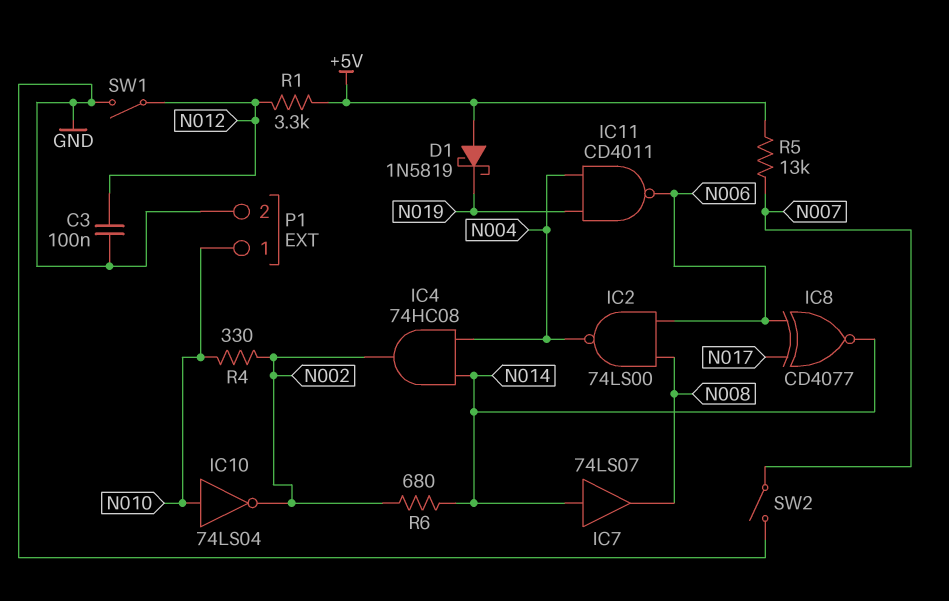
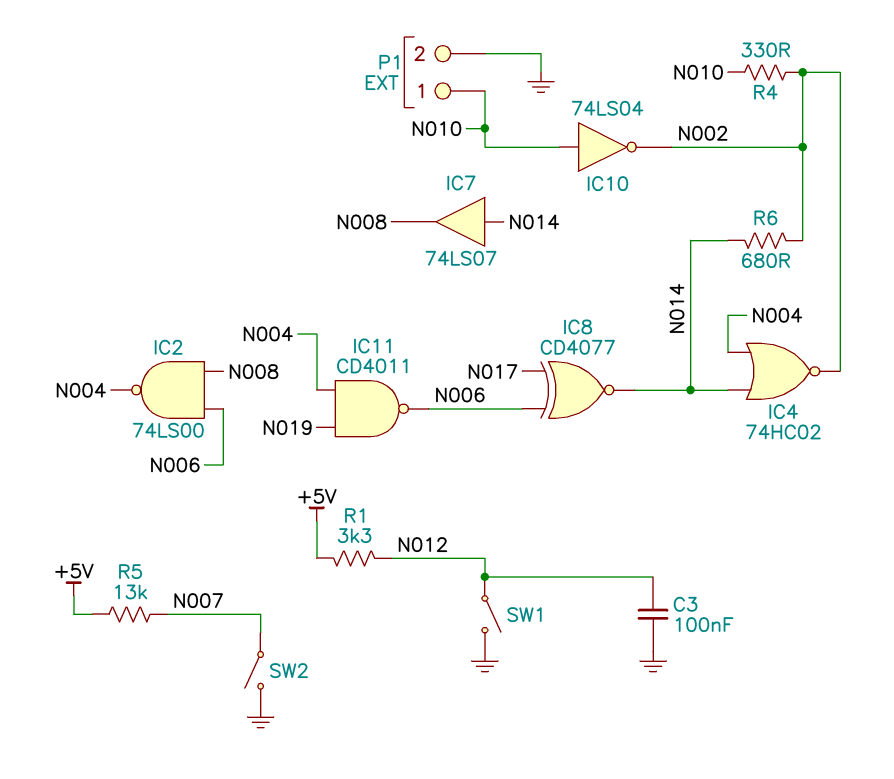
D1: schottky 1N5819 (A +5V, K N019) -> none
IC4: AND 74HC08 (in N004, in N014, out N002) -> NOR 74HC02 (in N004, in N014, out N002)

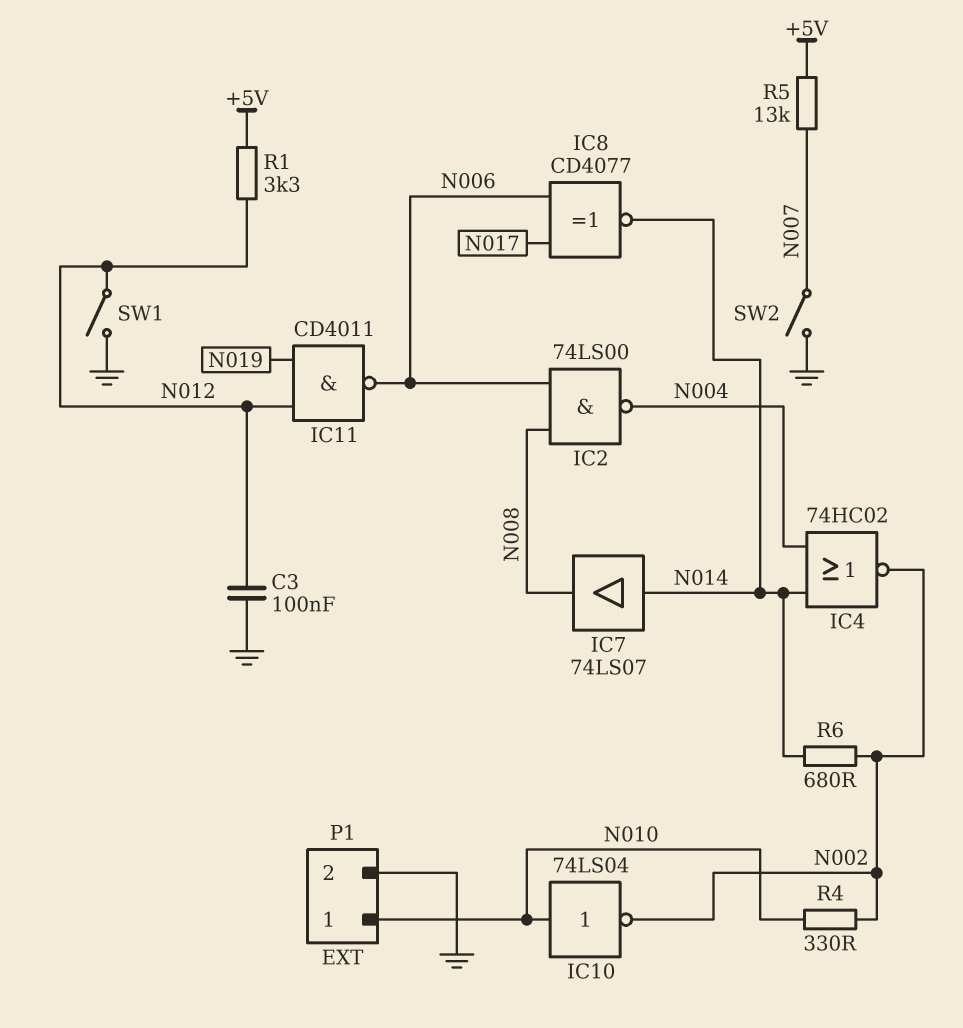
IC11: NAND CD4011 (in N004, in N019, out N006) -> NAND CD4011 (in N012, in N019, out N006)

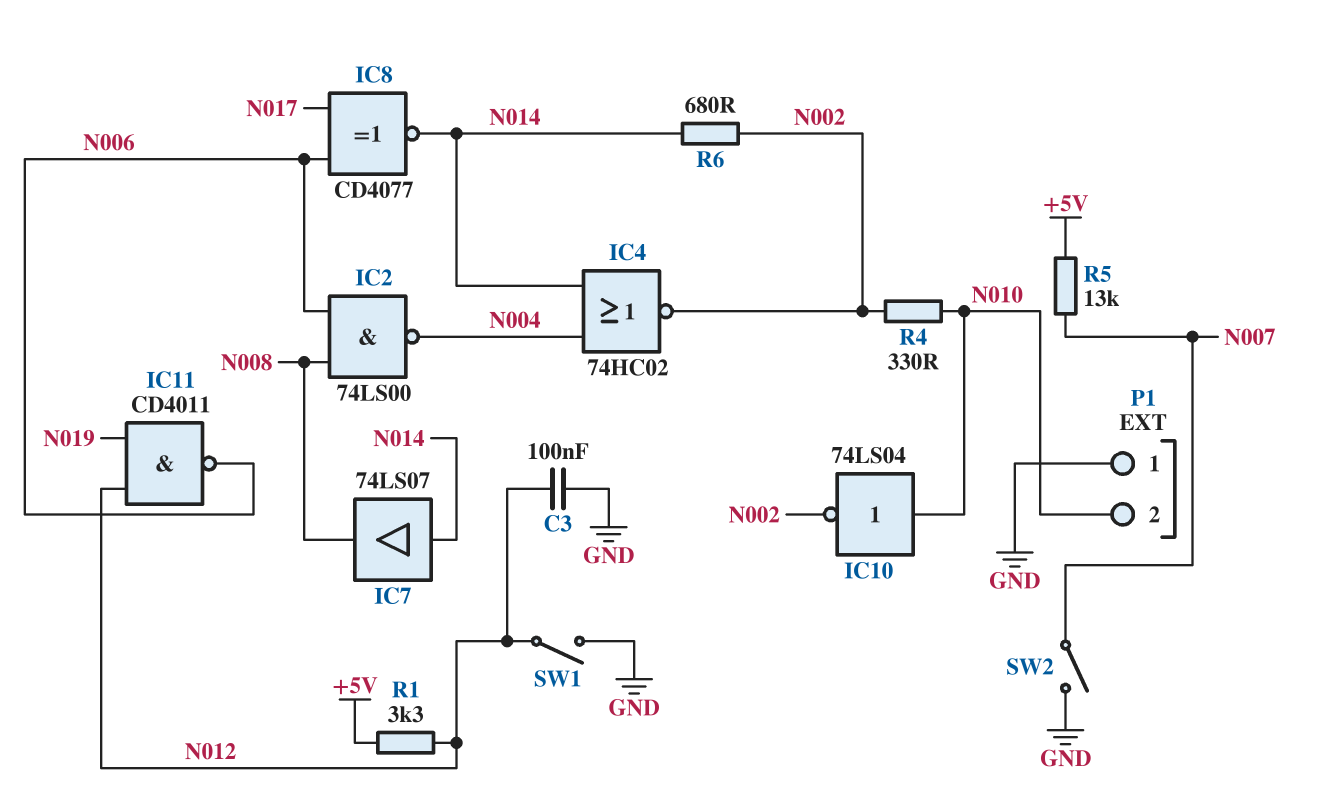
P1 pin 1: N010 -> GND
P1 pin 2: GND -> N010

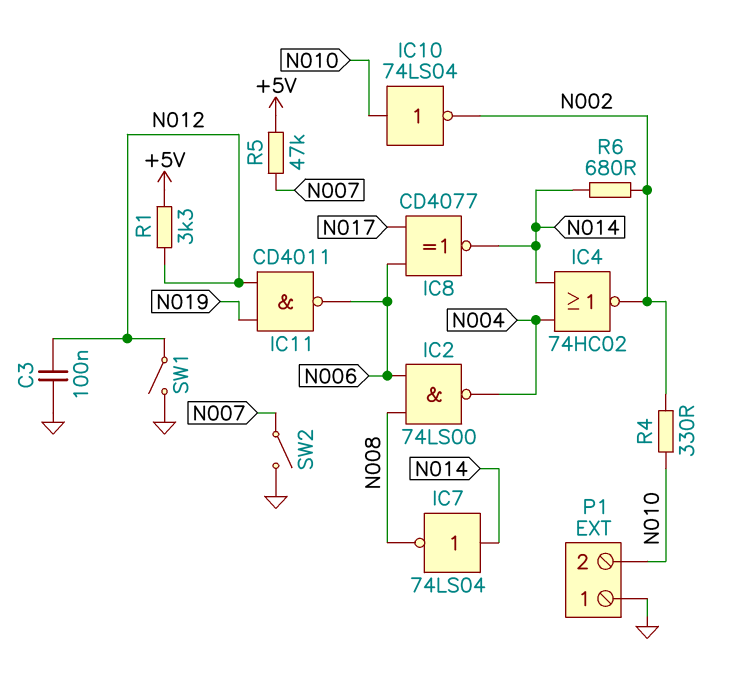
IC7: buffer 74LS07 (in N014, out N008) -> NOT 74LS04 (in N014, out N008)
R5: 13k (+5V, N007) -> 47k (+5V, N007)

